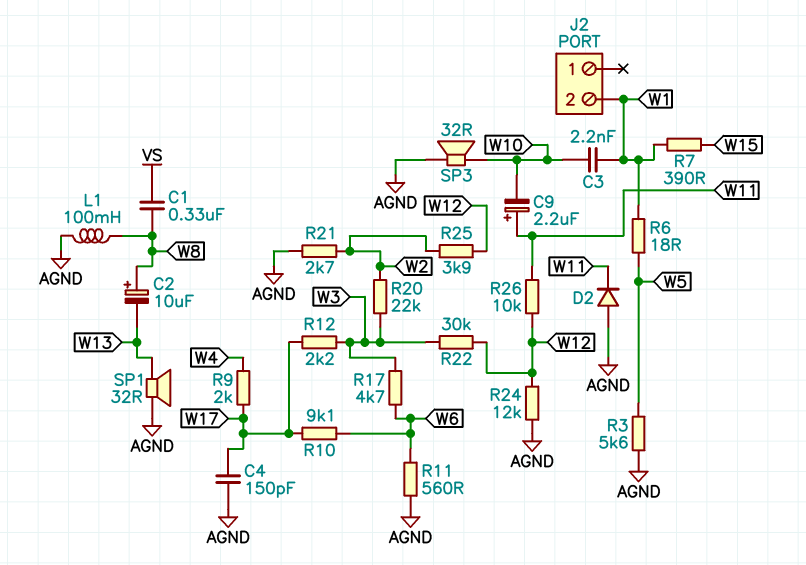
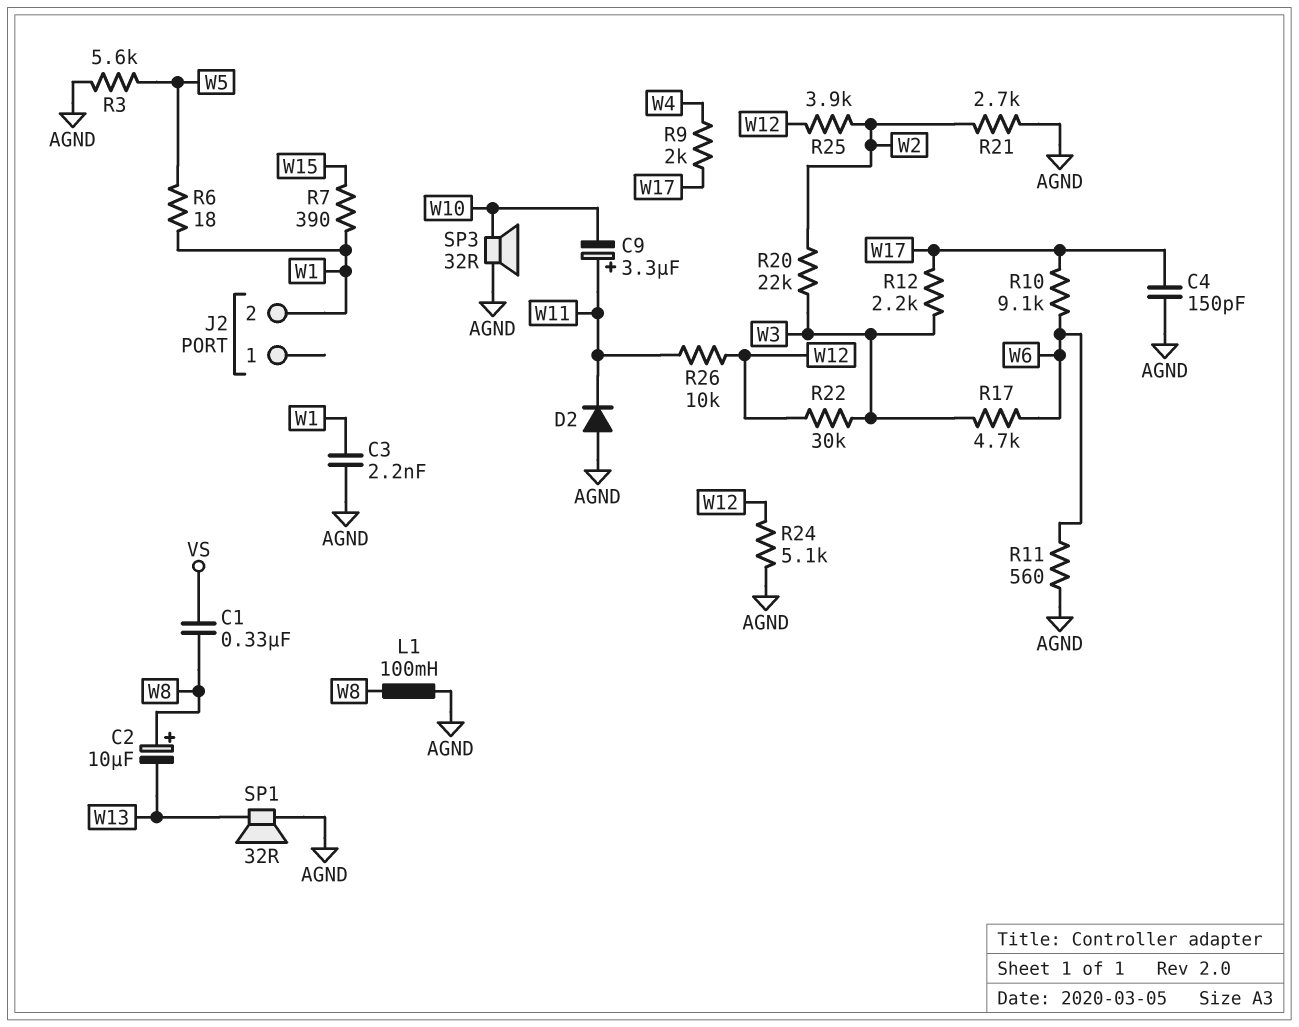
C3: 2.2nF (W1, W10) -> 2.2nF (AGND, W1)
C9: 2.2uF (plus W11, minus W10) -> 3.3uF (plus W11, minus W10)
R24: 12k (AGND, W12) -> 5.1k (AGND, W12)

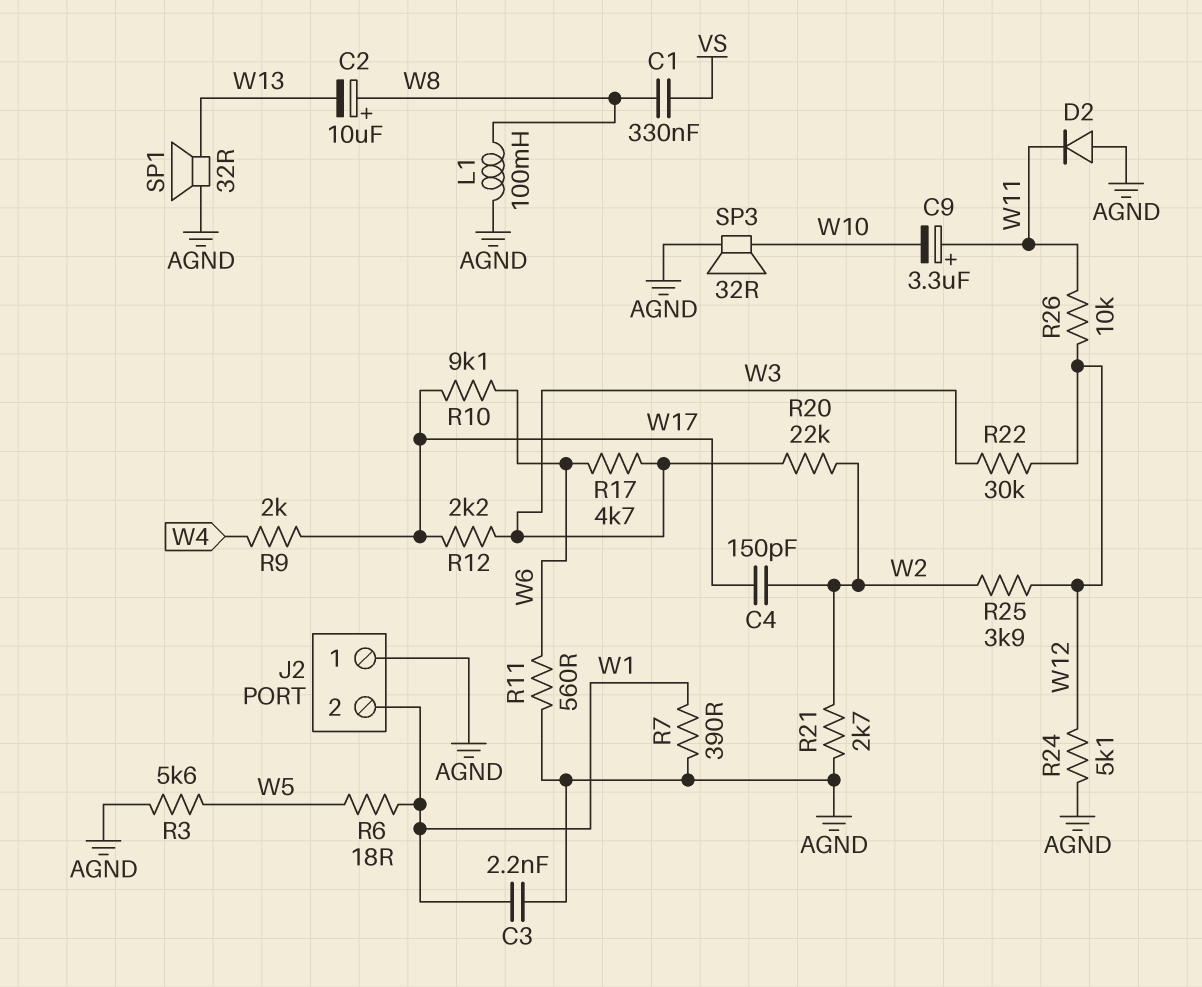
C4: 150pF (AGND, W17) -> 150pF (W2, W17)
J2 pin 1: none -> AGND
R7: 390 (W1, W15) -> 390 (AGND, W1)

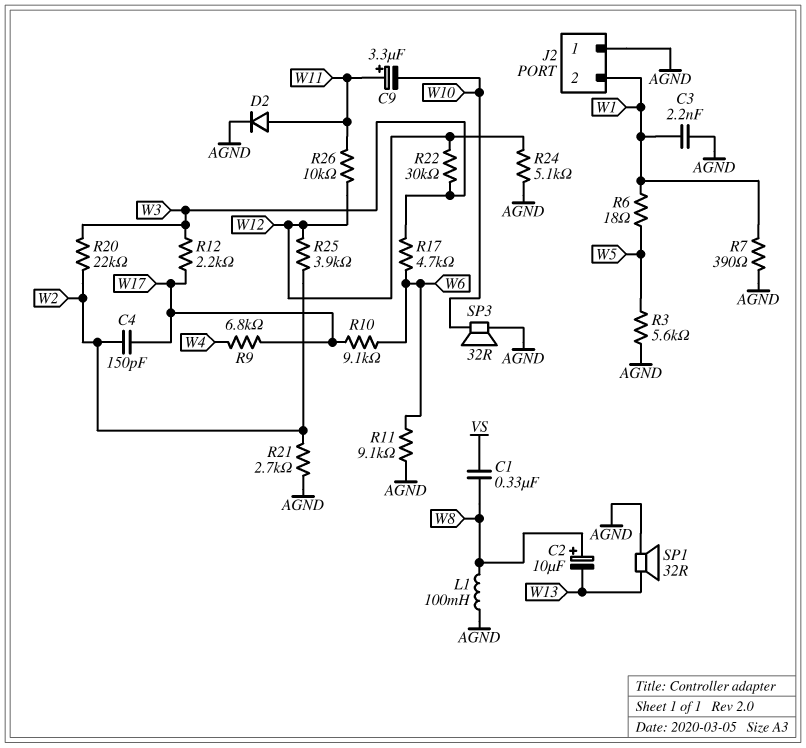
D2: diode (A AGND, K W11) -> diode (A W11, K AGND)
R9: 2k (W4, W17) -> 6.8k (W4, W17)
R11: 560 (AGND, W6) -> 9.1k (AGND, W6)

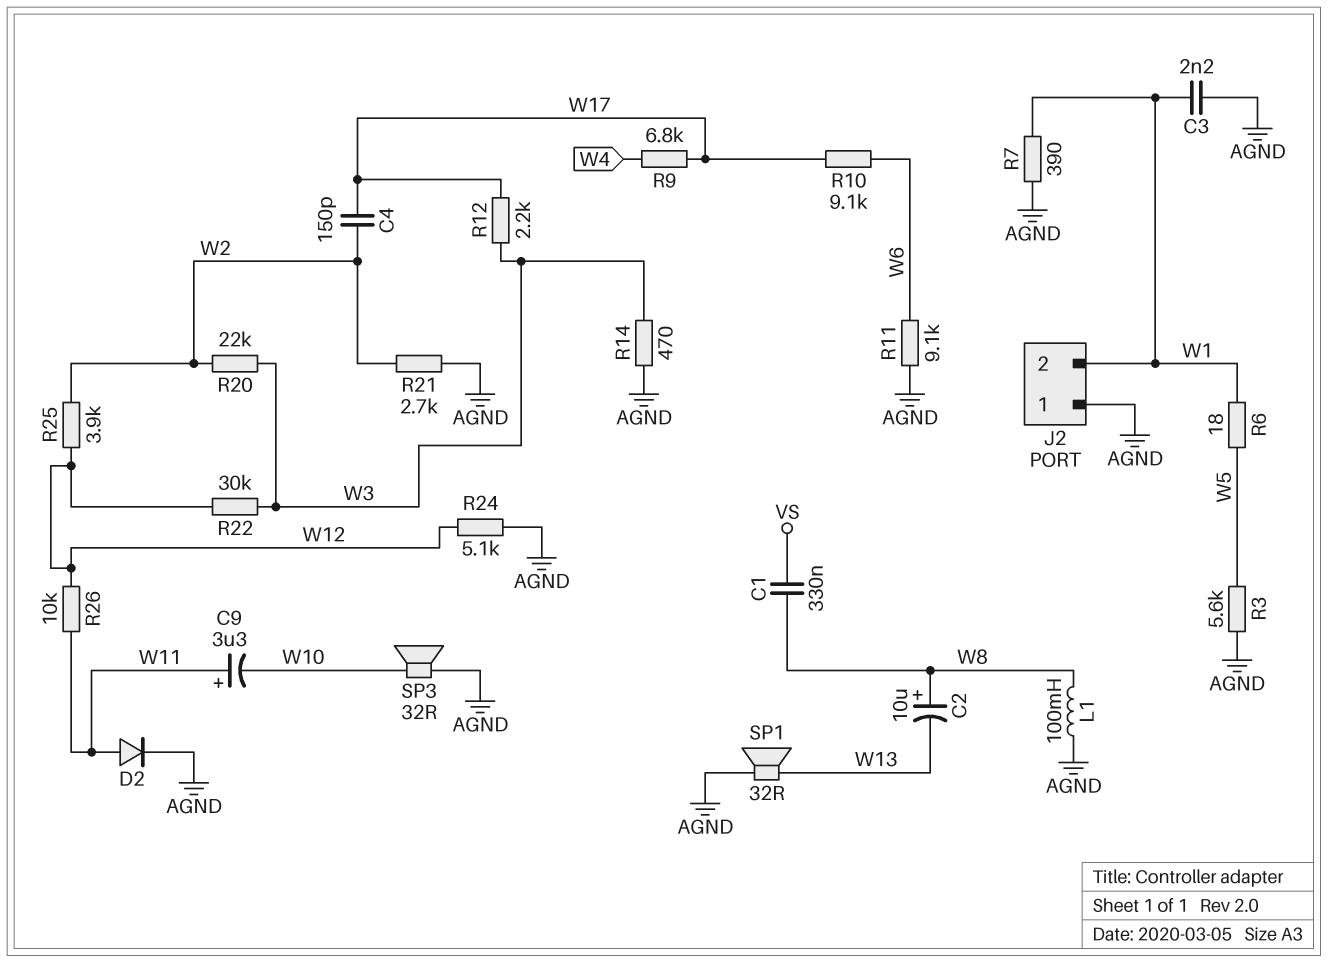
R14: none -> 470 (AGND, W3)
R17: 4.7k (W3, W6) -> none

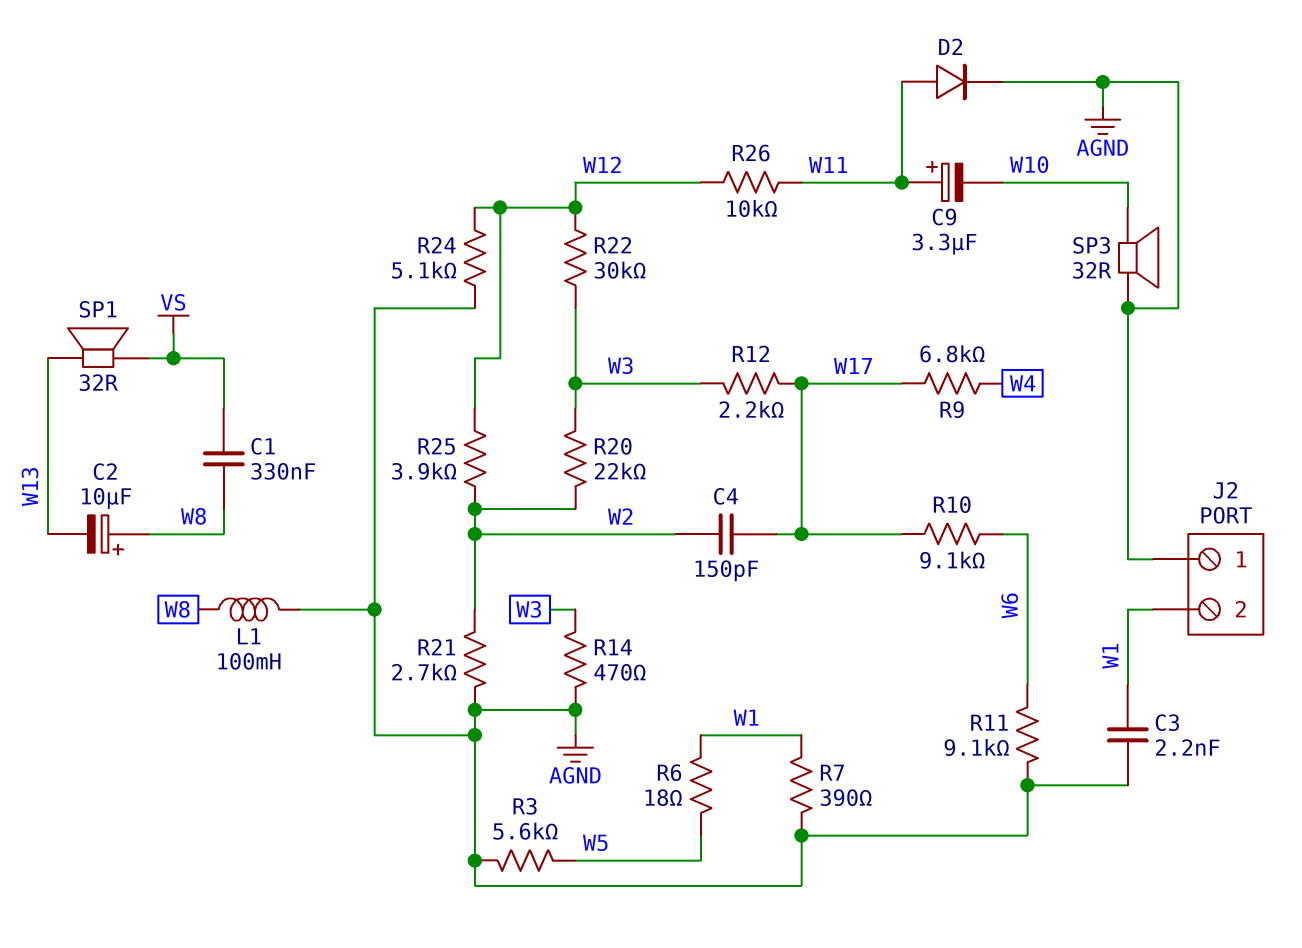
SP1: speaker 32R (AGND, W13) -> speaker 32R (VS, W13)

